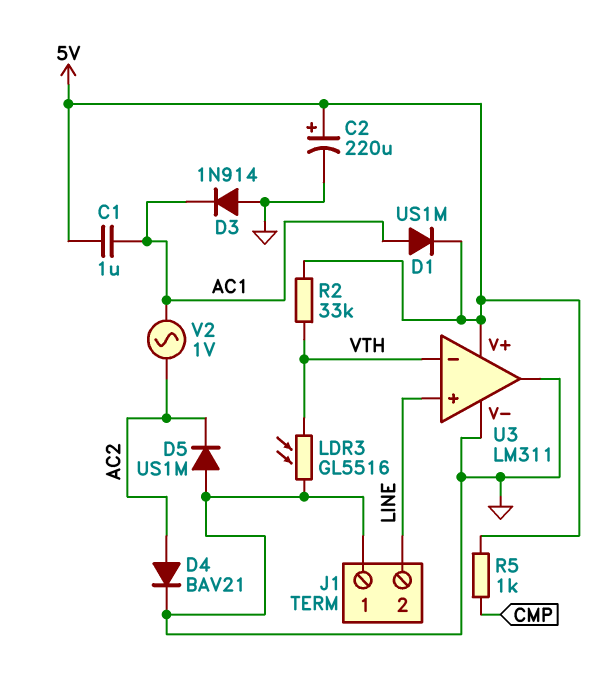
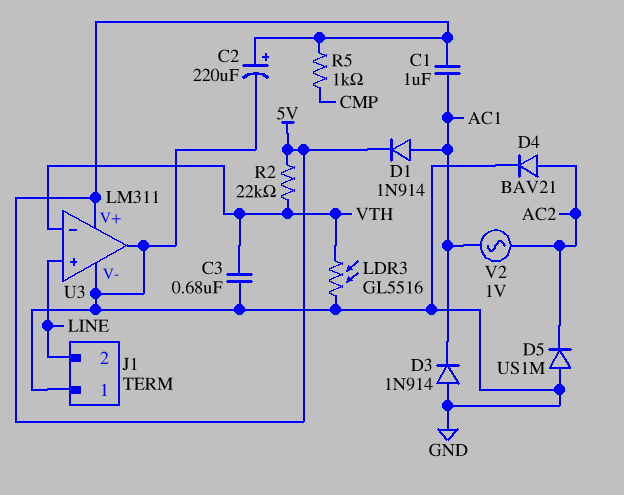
C3: none -> 680nF (GND, VTH)
D1: diode US1M (A AC1, K 5V) -> diode 1N914 (A AC1, K 5V)
R2: 33k (5V, VTH) -> 22k (5V, VTH)

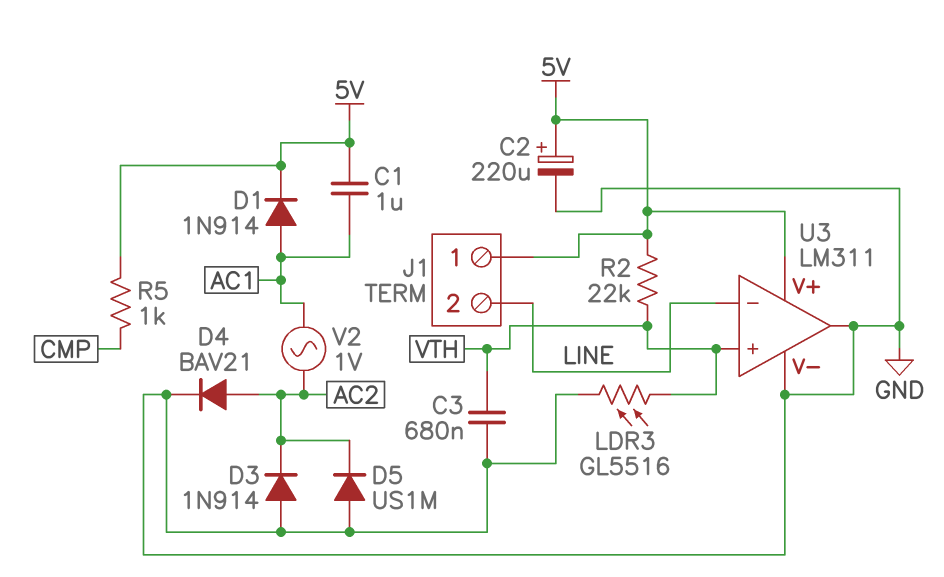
D3: diode 1N914 (A GND, K AC1) -> diode 1N914 (A GND, K AC2)
J1 pin 1: GND -> 5V
U3 pin in+: LINE -> VTH
U3 pin in-: VTH -> LINE

